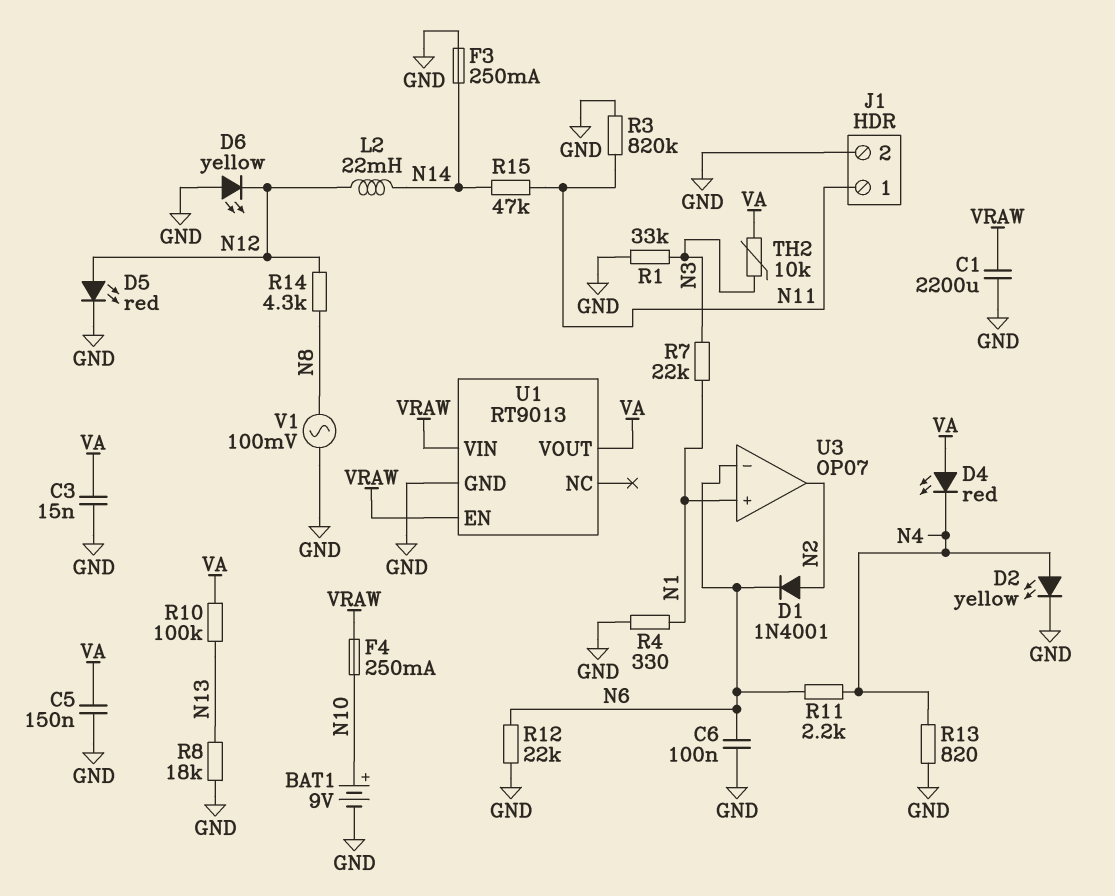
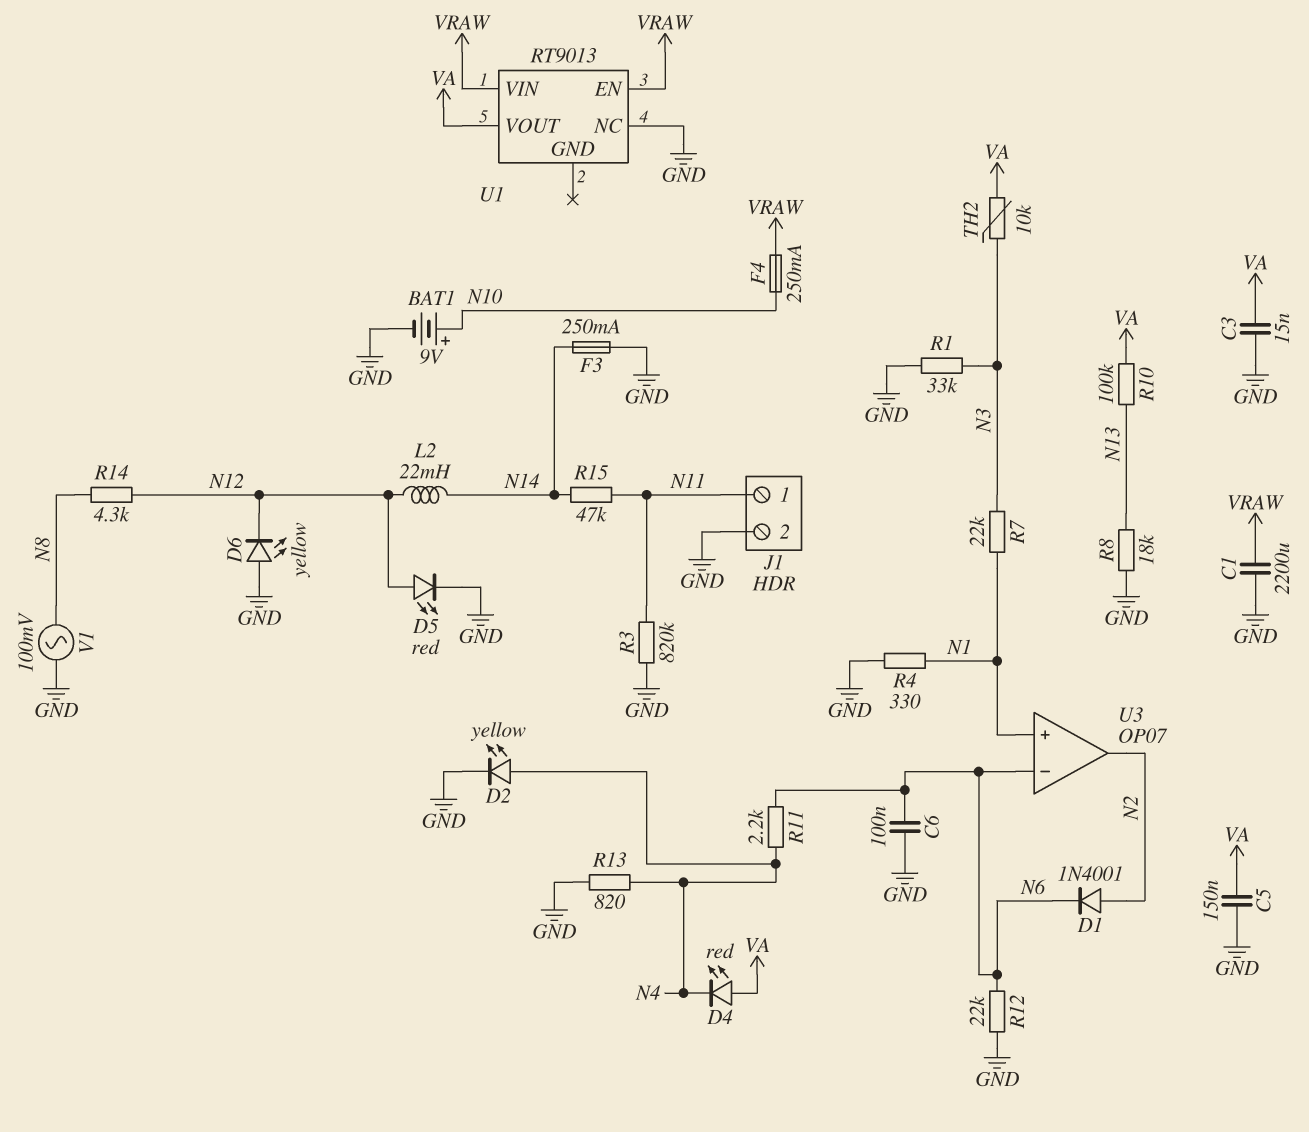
U1 pin GND: GND -> none
U1 pin NC: none -> GND

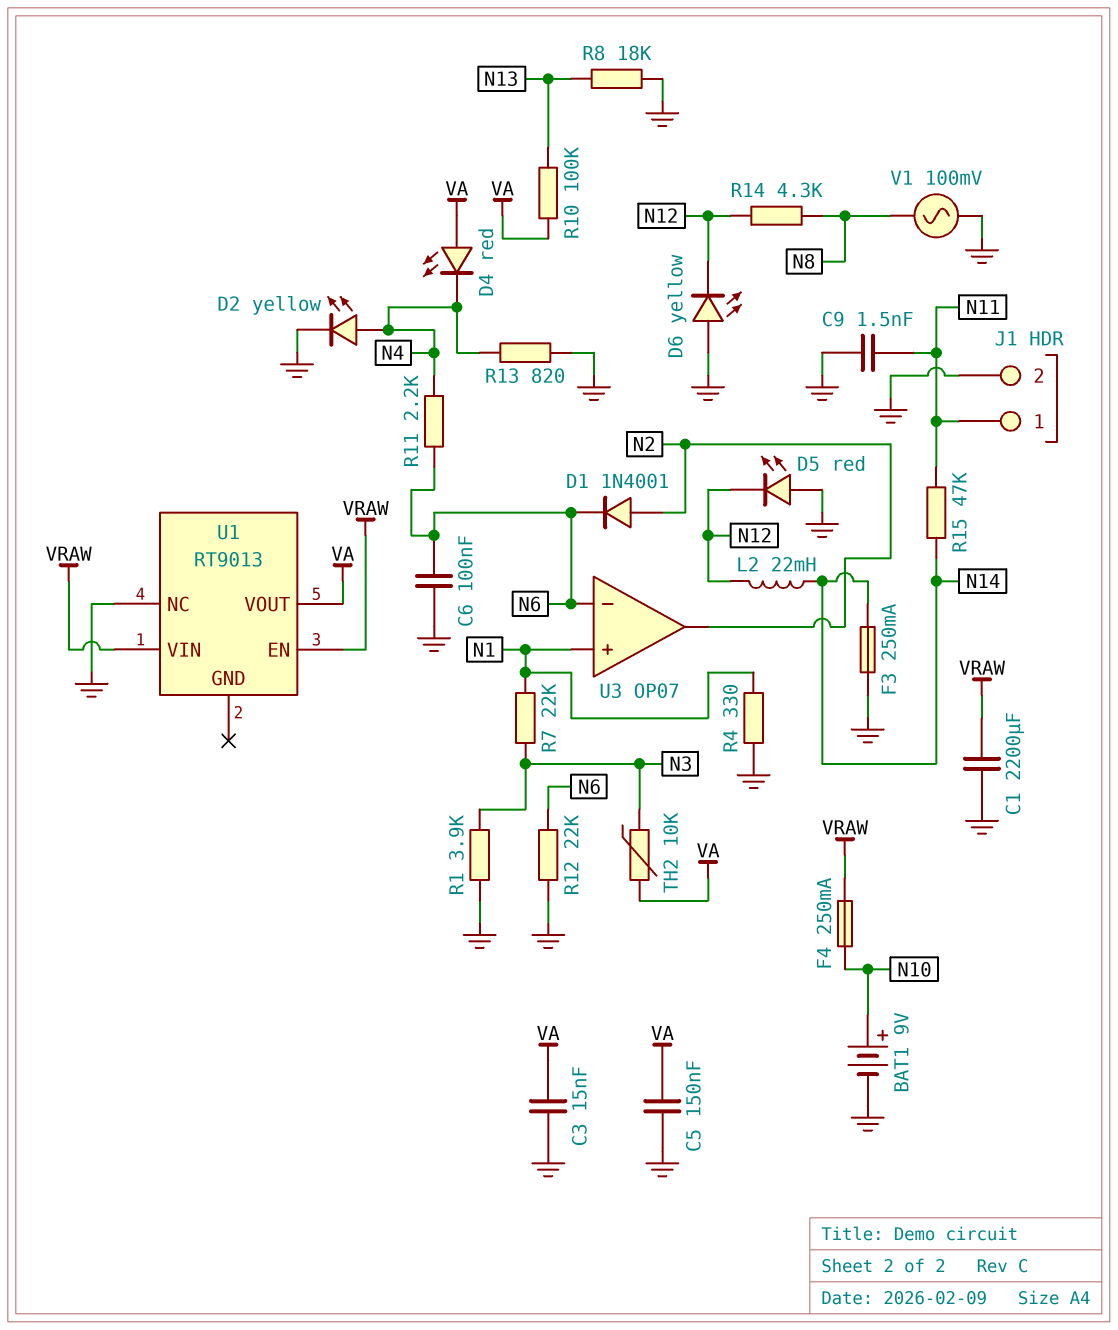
C9: none -> 1.5nF (GND, N11)
D5: LED red (A N12, K GND) -> LED red (A GND, K N12)
R1: 33k (GND, N3) -> 3.9k (GND, N3)
R3: 820k (GND, N11) -> none

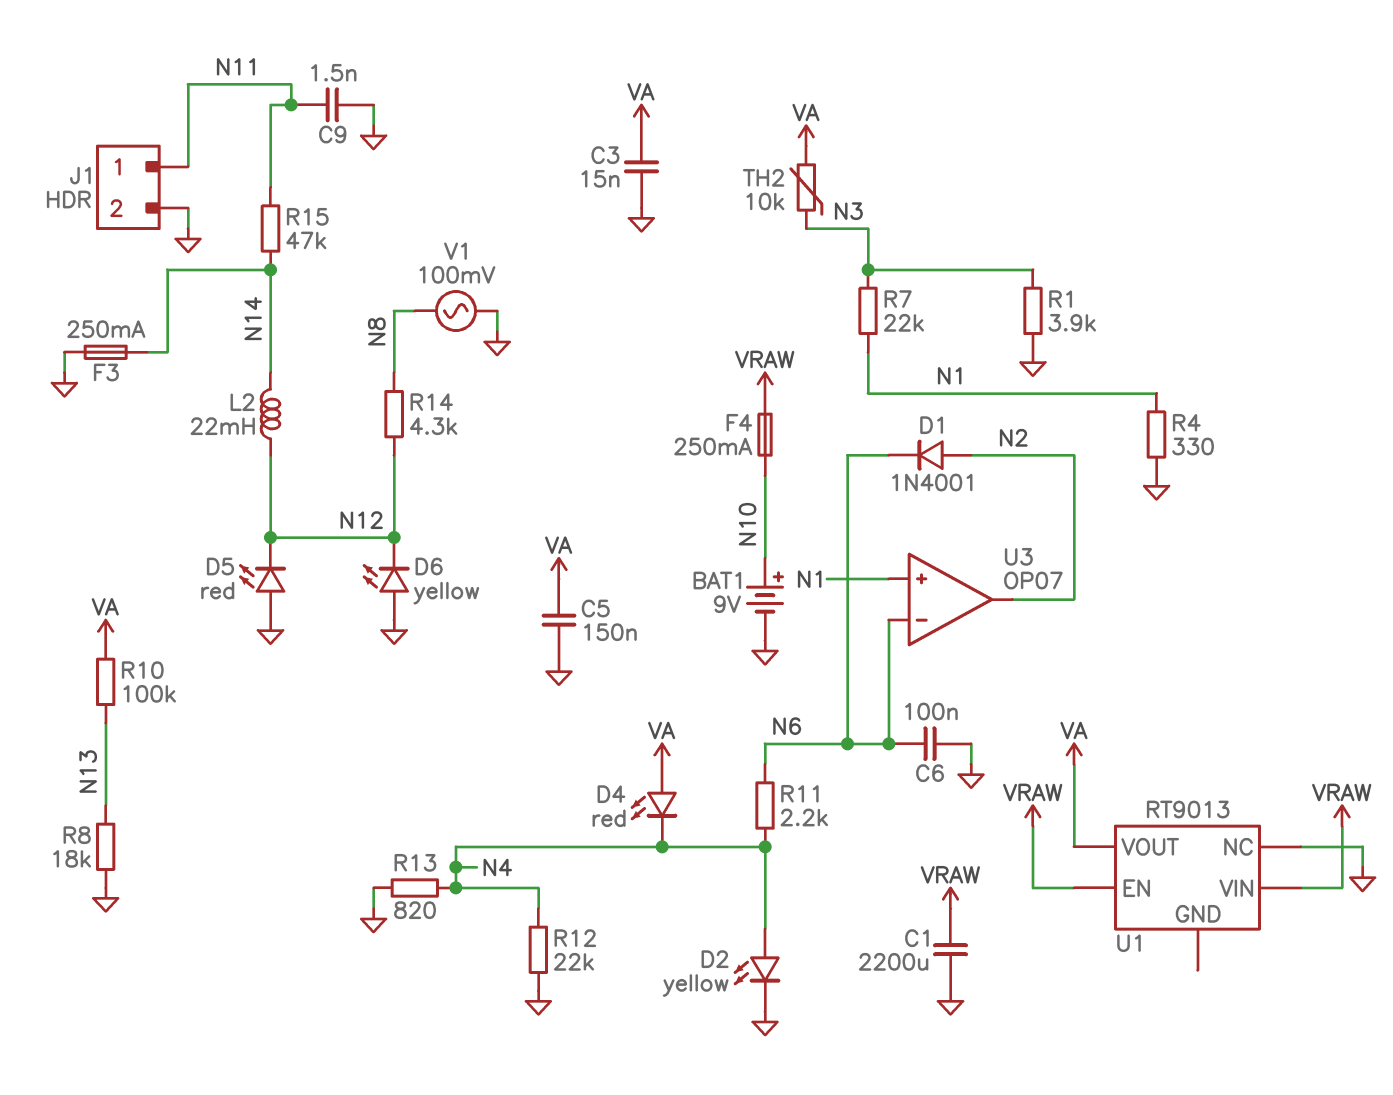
R12: 22k (GND, N6) -> 22k (GND, N4)

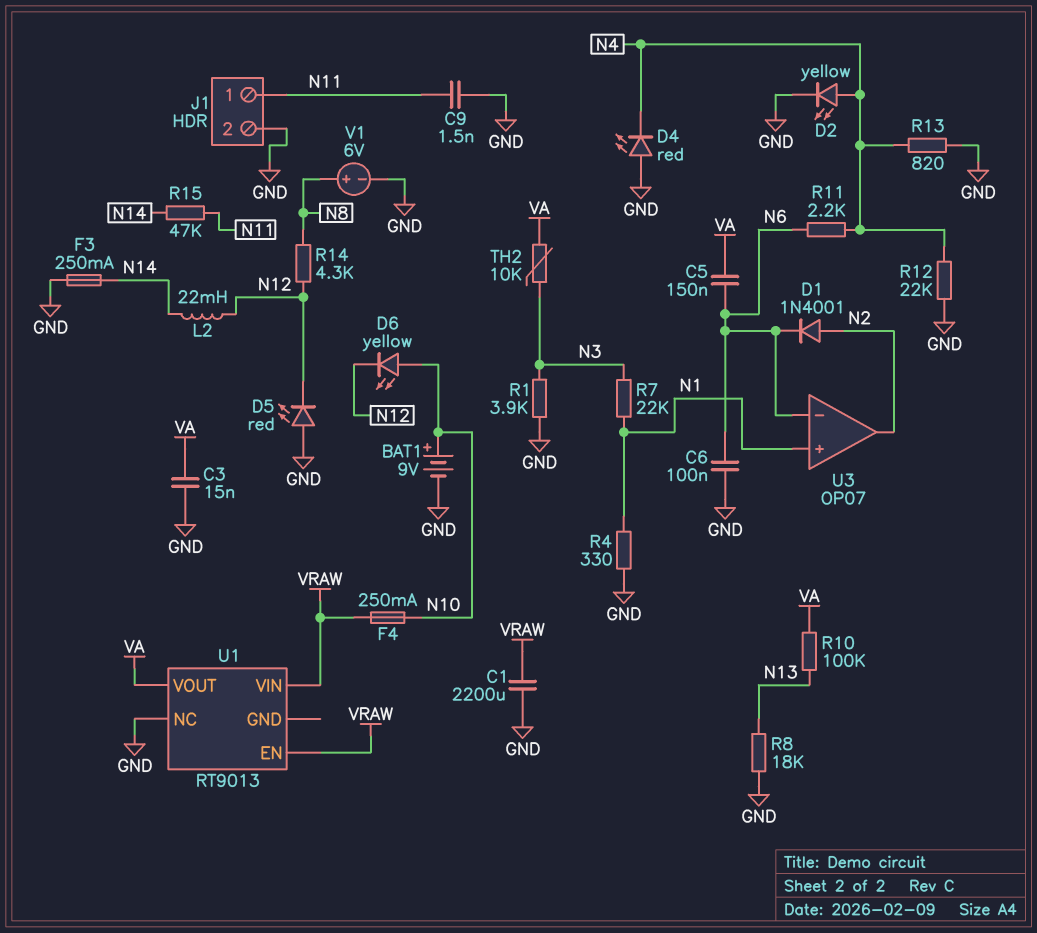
C5: 150nF (GND, VA) -> 150nF (N6, VA)
D4: LED red (A VA, K N4) -> LED red (A GND, K N4)
D6: LED yellow (A GND, K N12) -> LED yellow (A N10, K N12)
V1: AC 100mV (GND, N8) -> 6V (plus N8, minus GND)

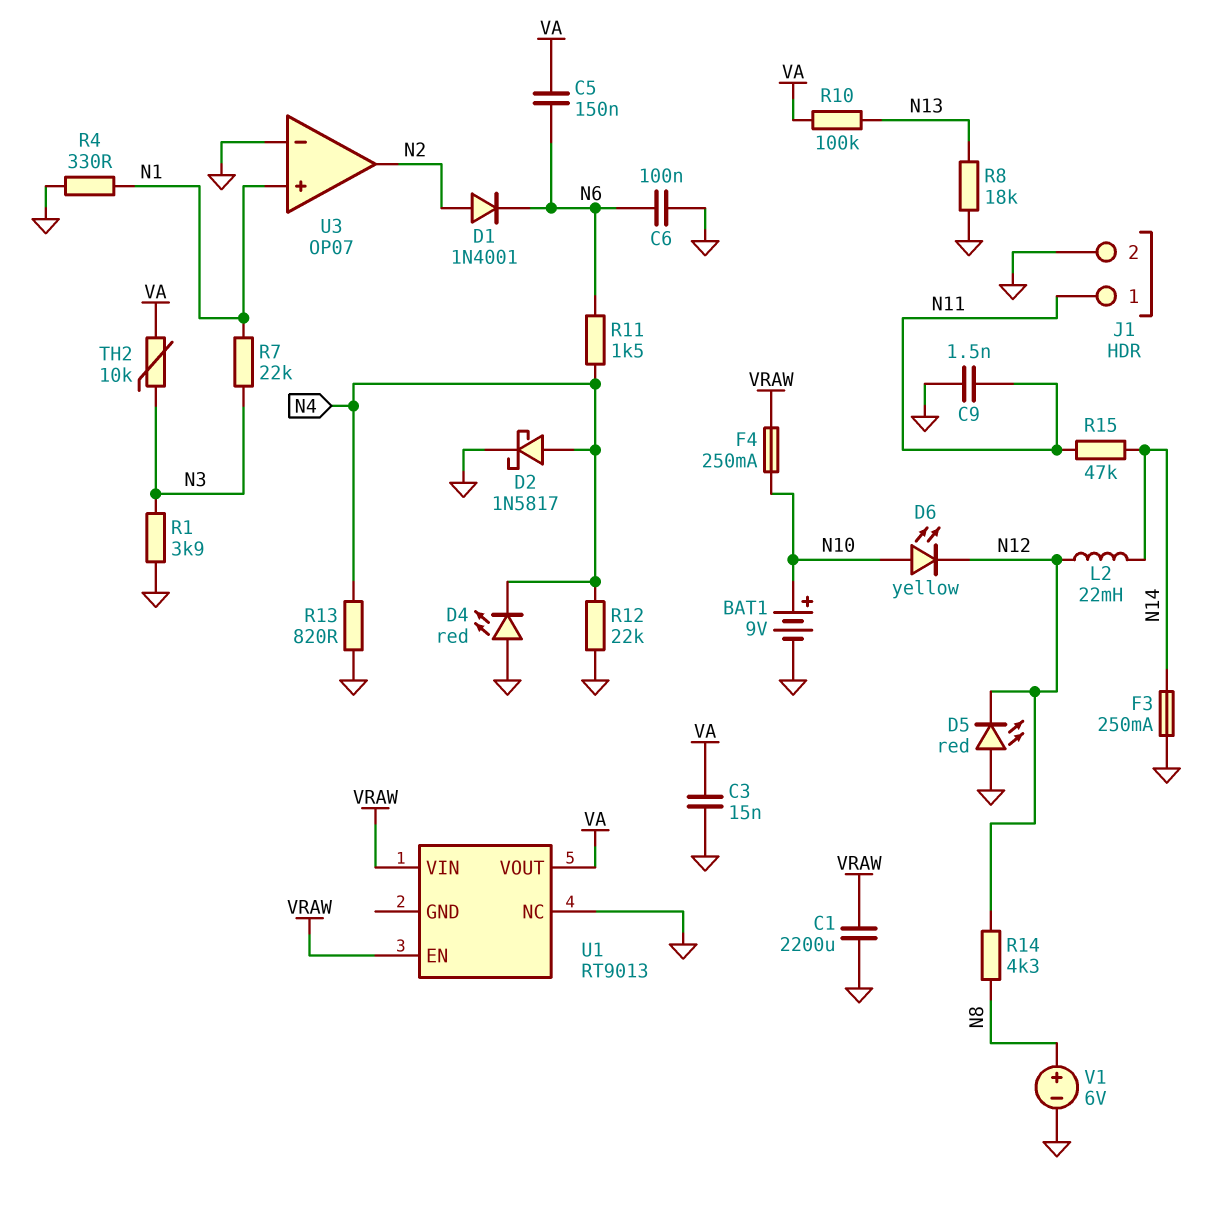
D2: LED yellow (A N4, K GND) -> schottky 1N5817 (A N4, K GND)
R11: 2.2k (N4, N6) -> 1.5k (N4, N6)
U3 pin in-: N6 -> GND

